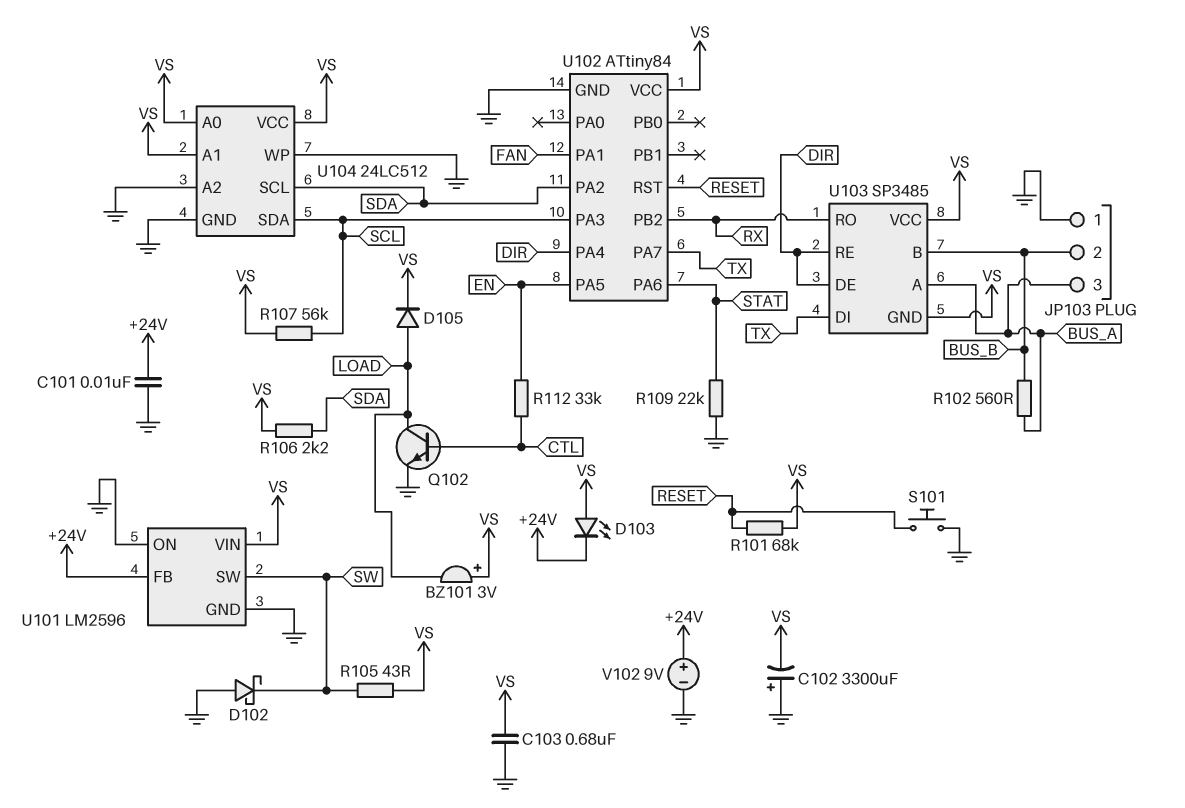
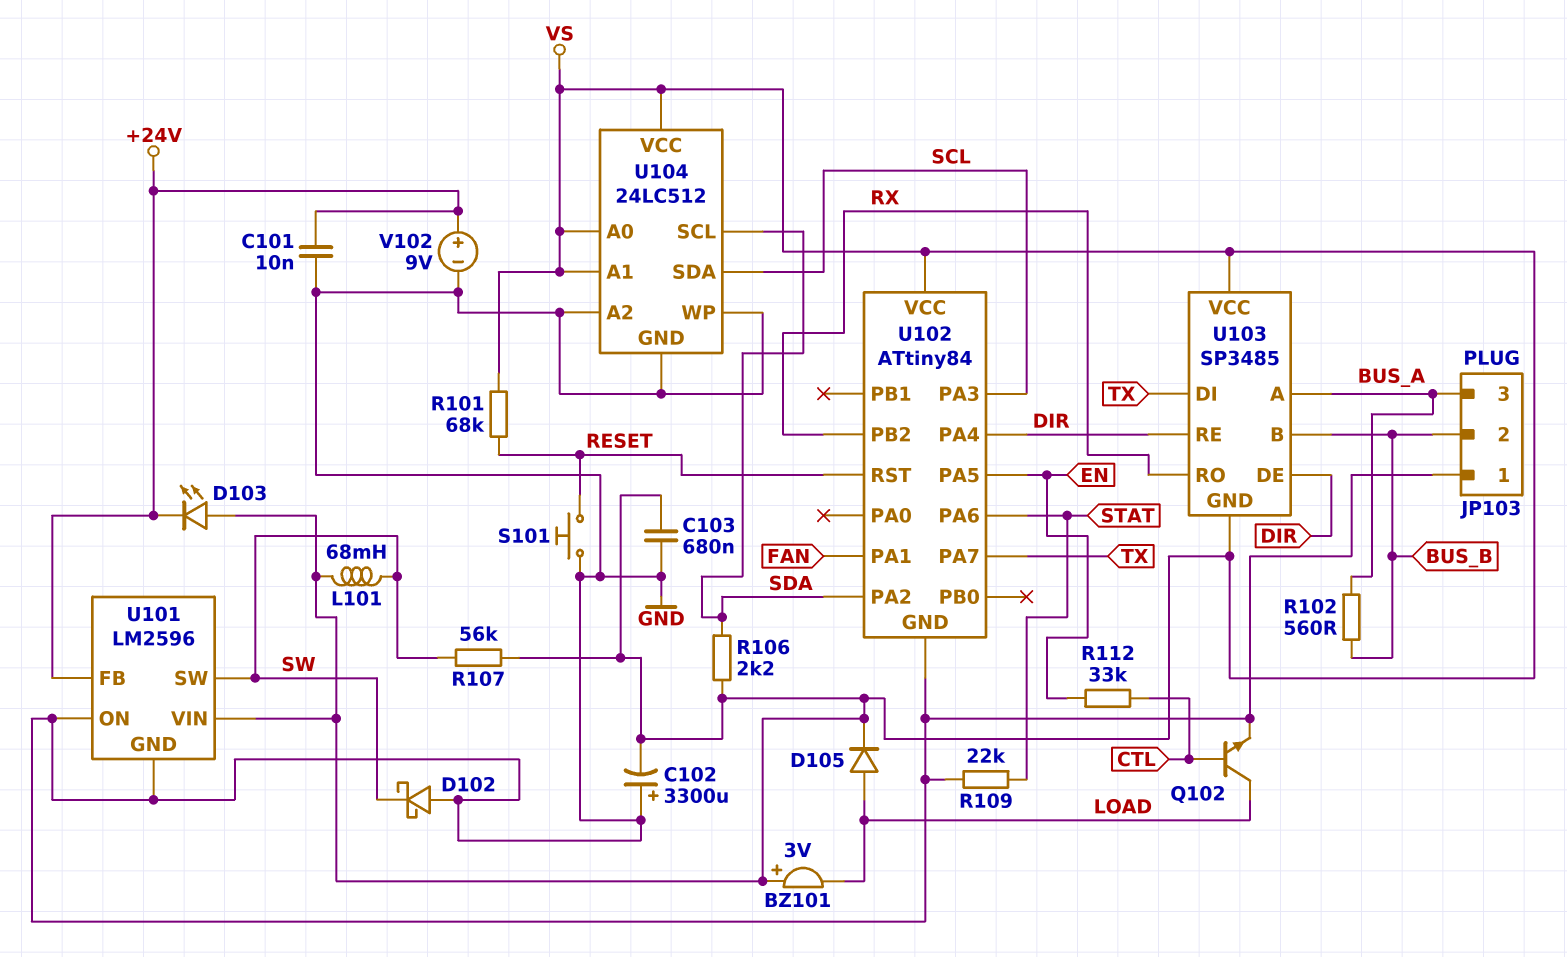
L101: none -> 68mH (SW, VS)
R105: 43 (SW, VS) -> none
R107: 56k (SCL, VS) -> 56k (SW, VS)

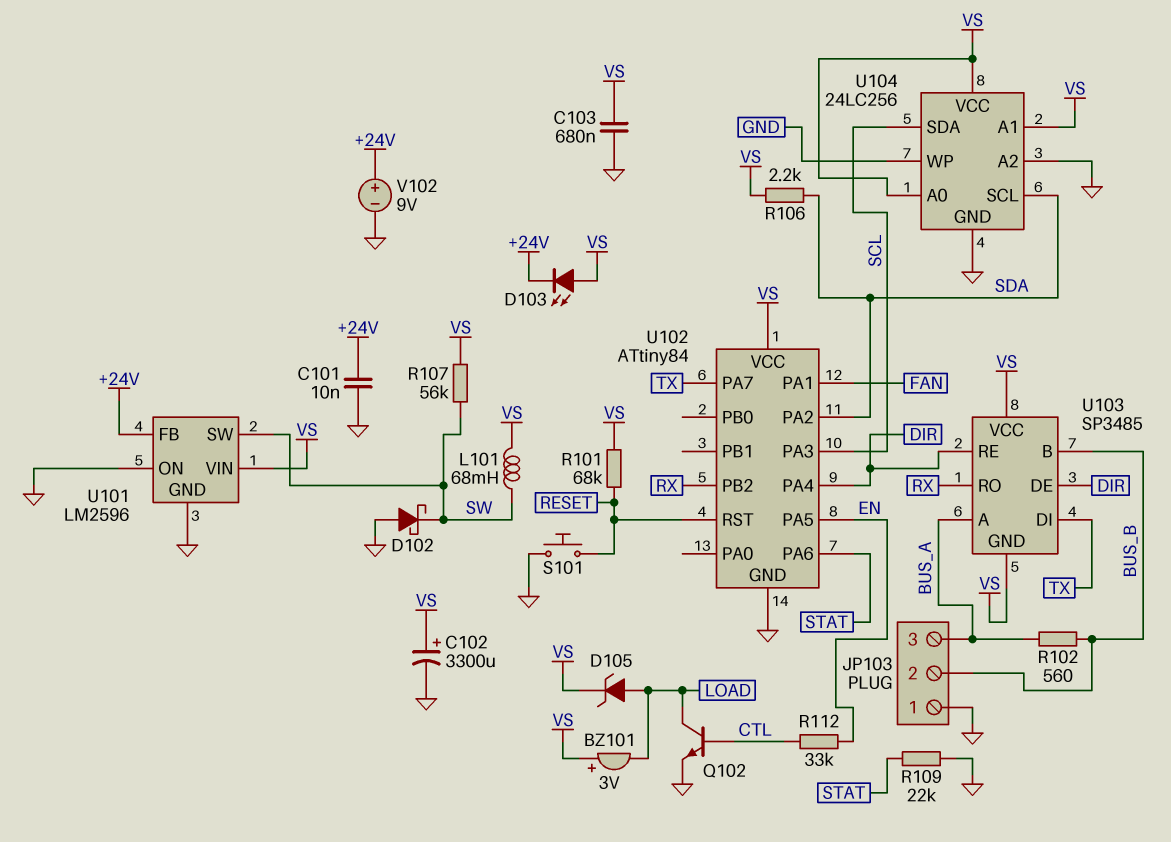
C102: 3300uF (plus GND, minus VS) -> 3300uF (plus VS, minus GND)
D105: diode (A LOAD, K VS) -> zener (A LOAD, K VS)
U104: 24LC512 -> 24LC256

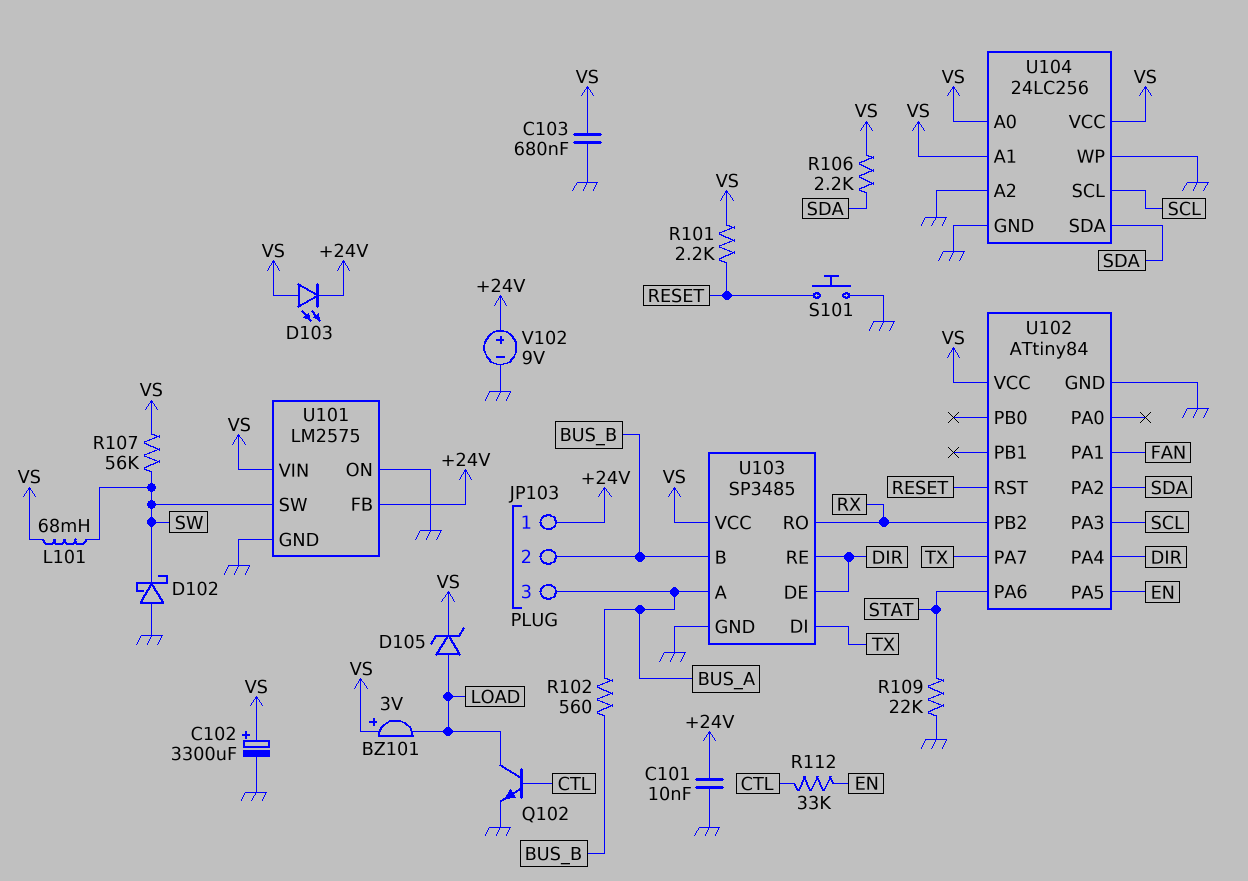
JP103 pin 1: GND -> +24V
R101: 68k (RESET, VS) -> 2.2k (RESET, VS)
U101: LM2596 -> LM2575
U103 pin GND: VS -> GND
U104 pin SCL: SDA -> SCL
U104 pin SDA: SCL -> SDA

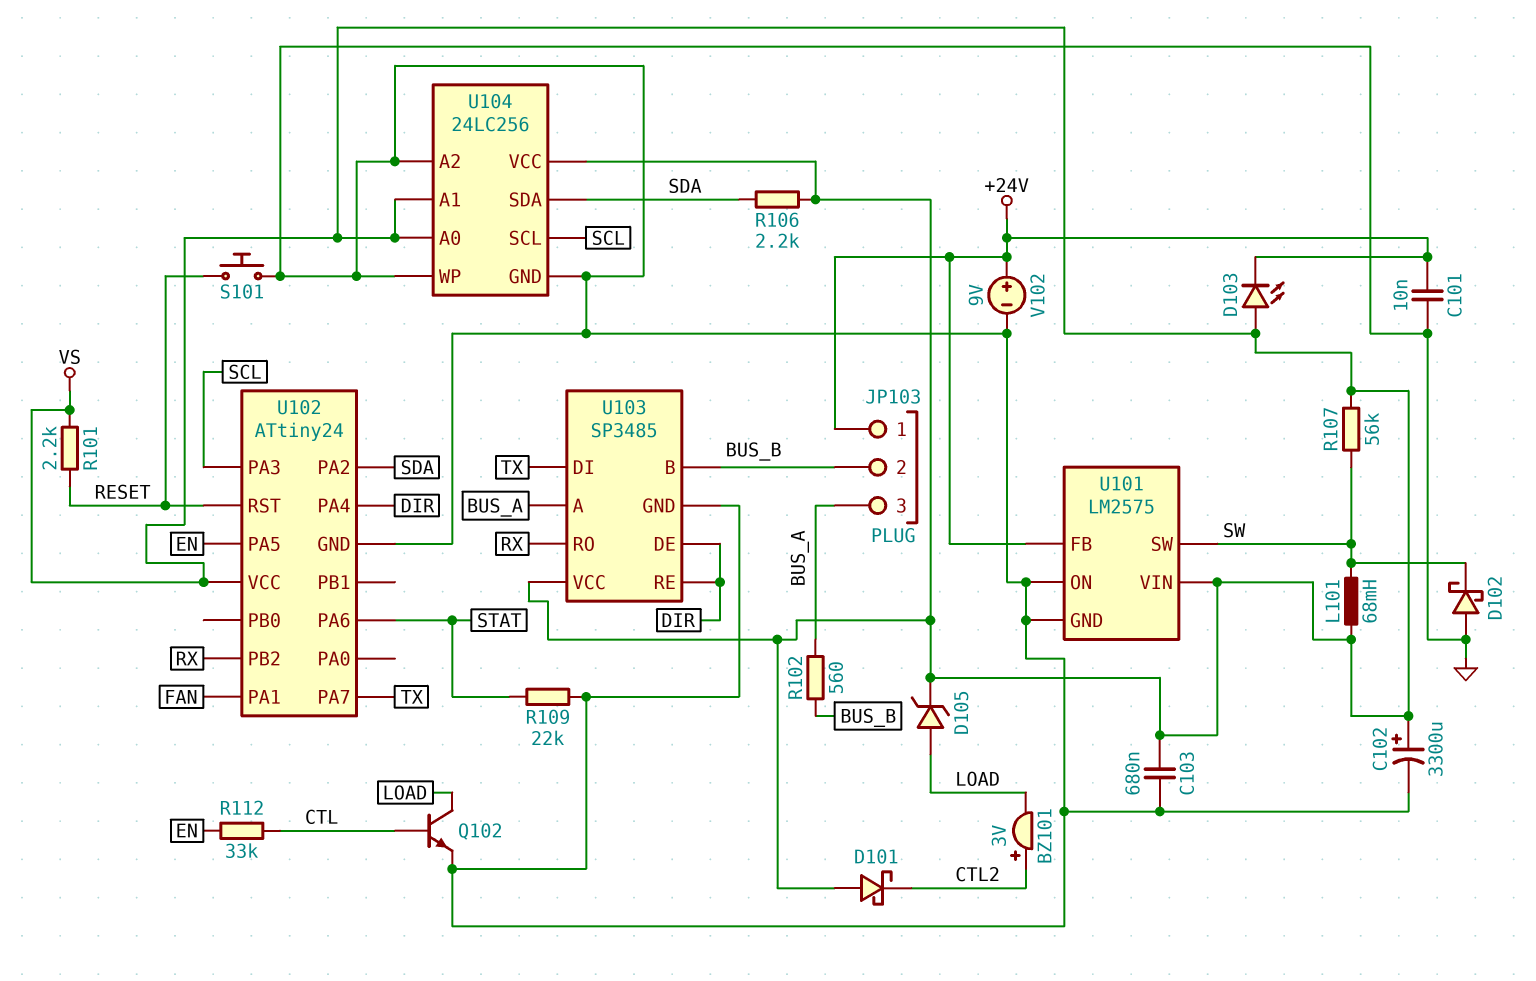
BZ101: buzzer 3V (plus VS, minus LOAD) -> buzzer 3V (plus CTL2, minus LOAD)
D101: none -> schottky (A VS, K CTL2)
U102: ATtiny84 -> ATtiny24

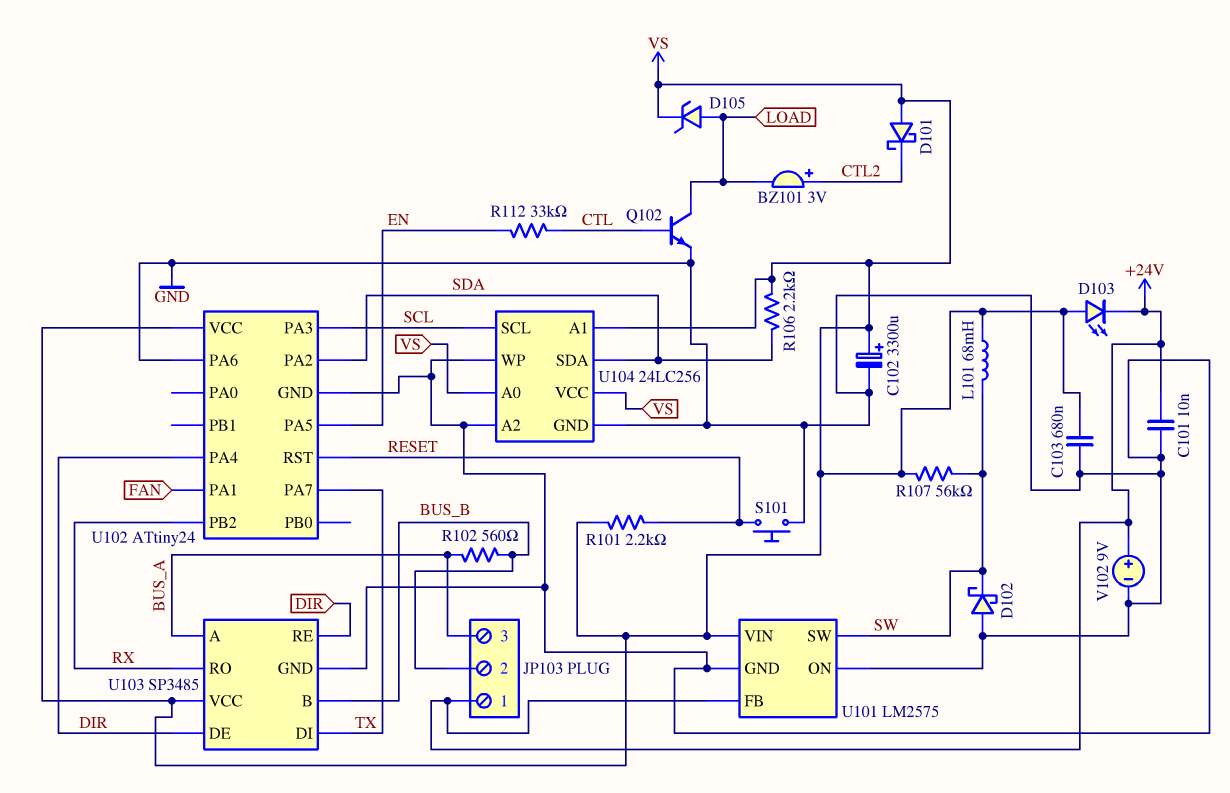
R109: 22k (GND, STAT) -> none
U102 pin PA6: STAT -> GND

